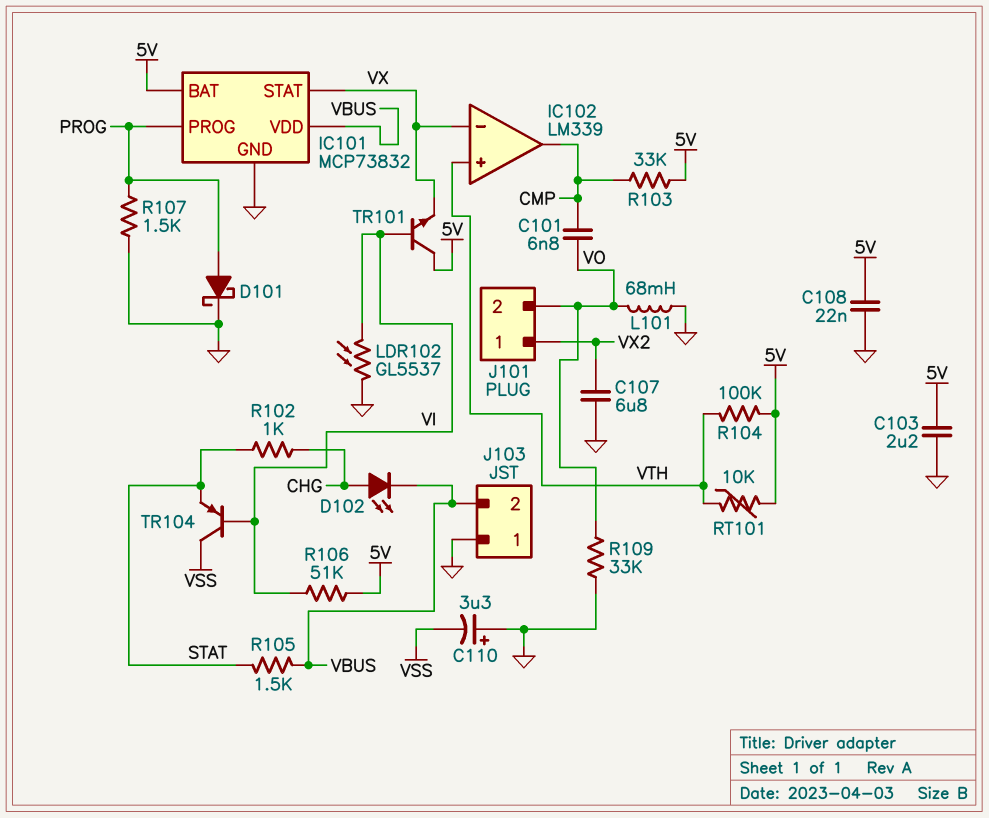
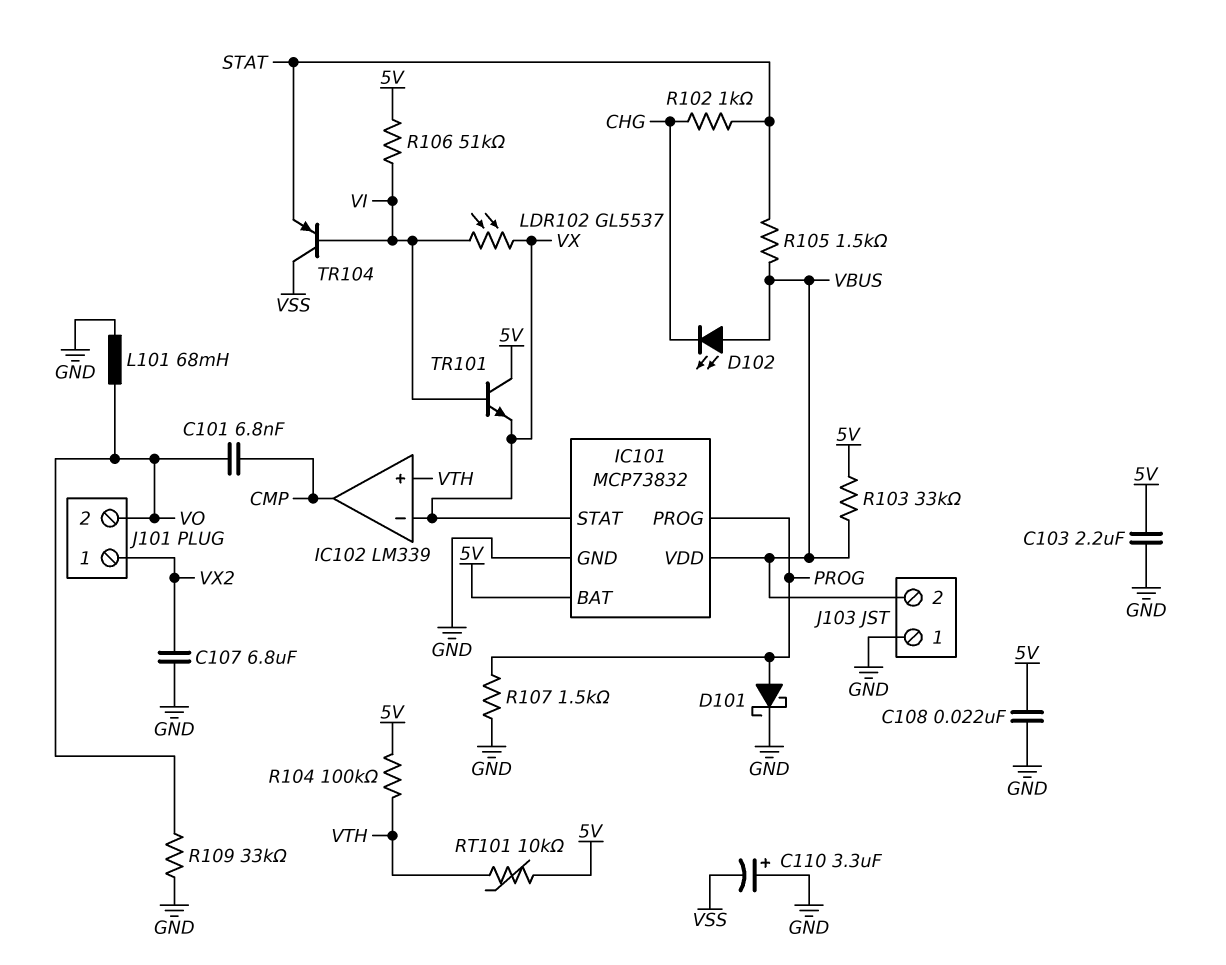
D102: LED (A CHG, K VBUS) -> LED (A VBUS, K CHG)
LDR102: GL5537 (GND, VI) -> GL5537 (VI, VX)
R103: 33k (5V, CMP) -> 33k (5V, VBUS)

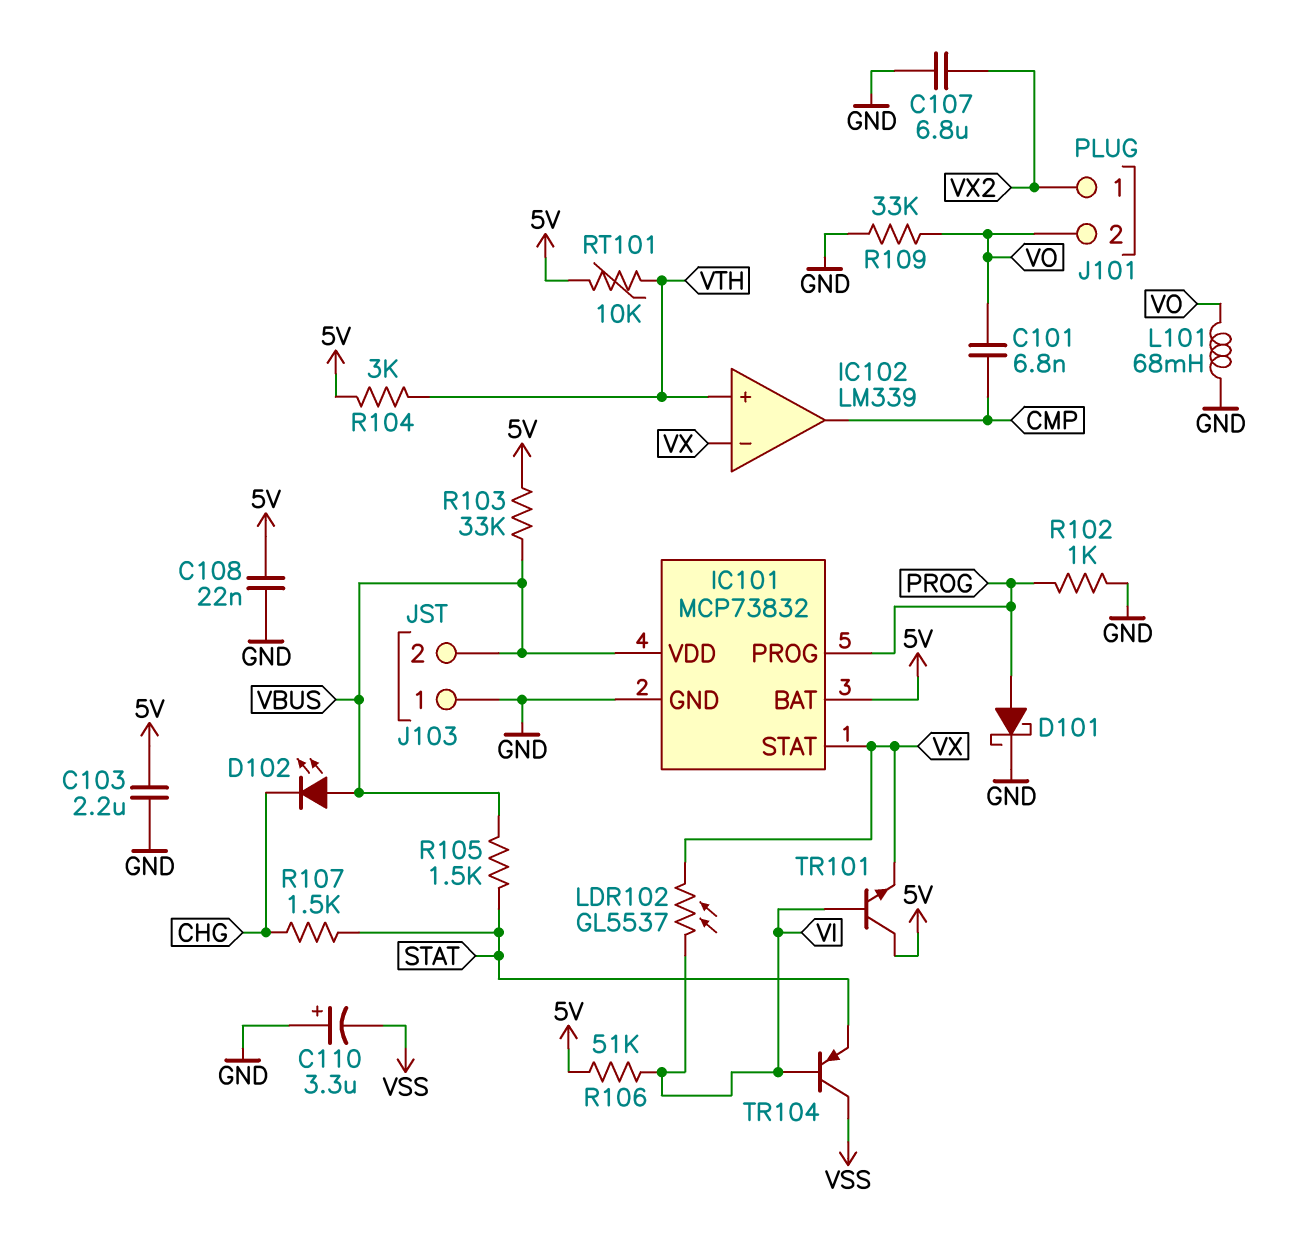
R102: 1k (CHG, STAT) -> 1k (GND, PROG)
R104: 100k (5V, VTH) -> 3k (5V, VTH)
R107: 1.5k (GND, PROG) -> 1.5k (CHG, STAT)

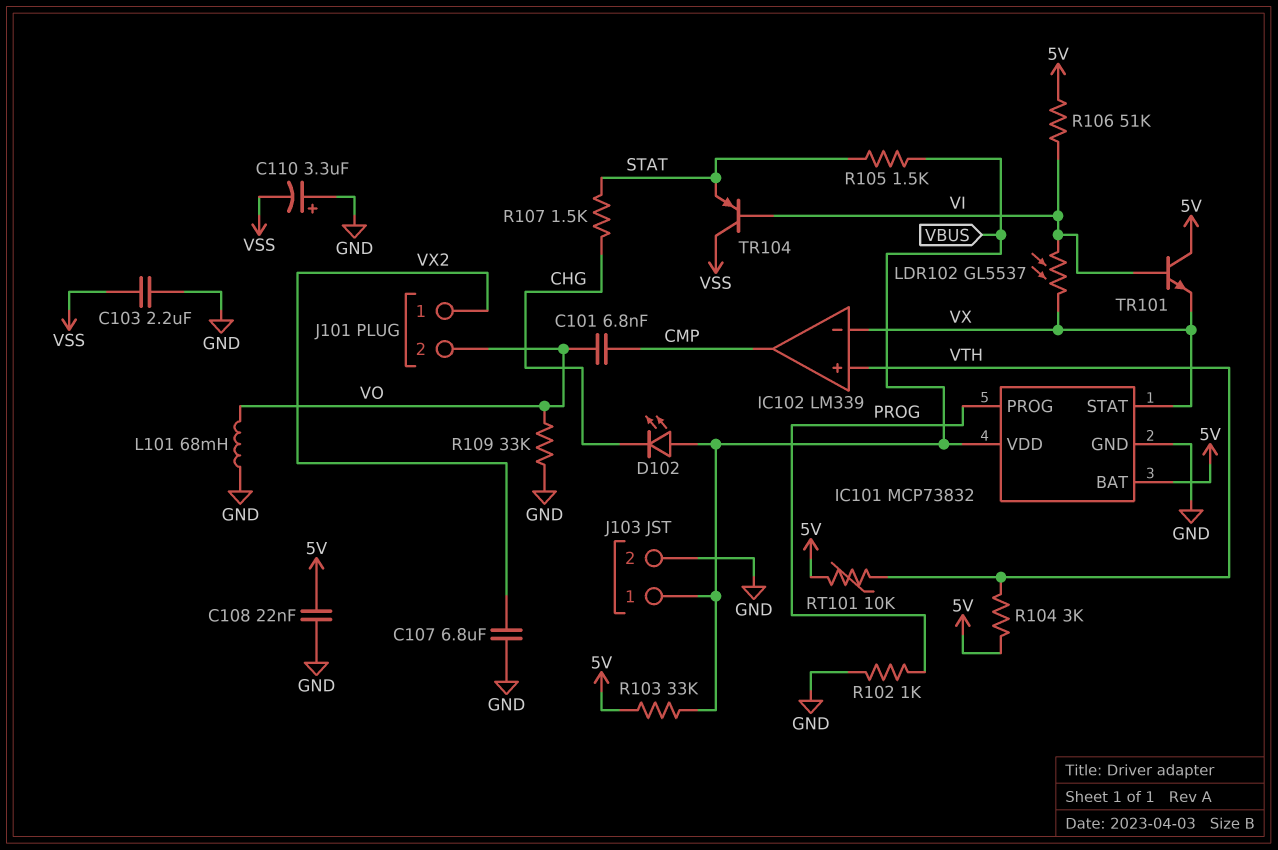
C103: 2.2uF (5V, GND) -> 2.2uF (GND, VSS)
D101: schottky (A PROG, K GND) -> none
J103 pin 1: GND -> VBUS
J103 pin 2: VBUS -> GND

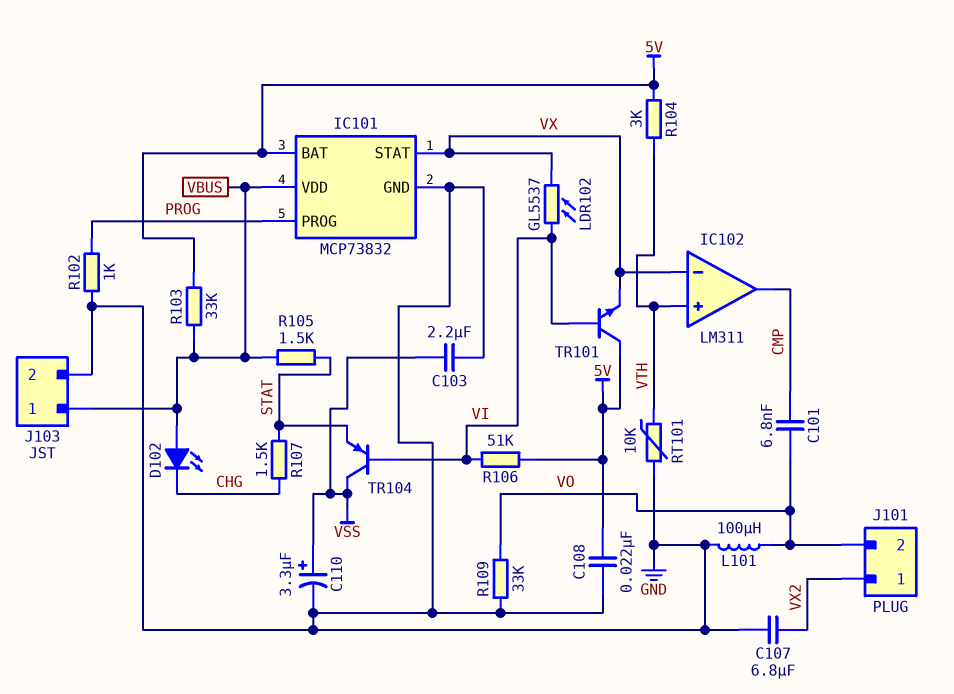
C110: 3.3uF (plus GND, minus VSS) -> 3.3uF (plus VSS, minus GND)
IC102: LM339 -> LM311
L101: 68mH (GND, VO) -> 100uH (GND, VO)
RT101: 10k (5V, VTH) -> 10k (GND, VTH)

